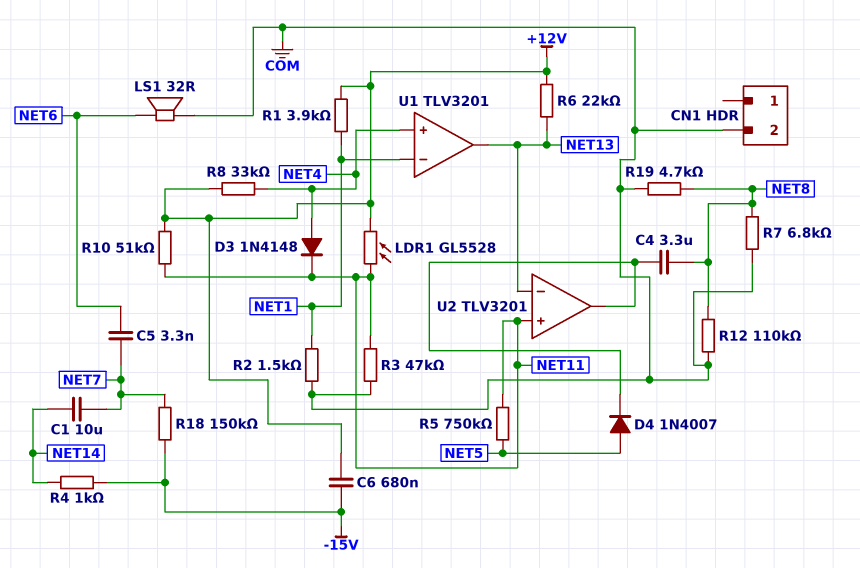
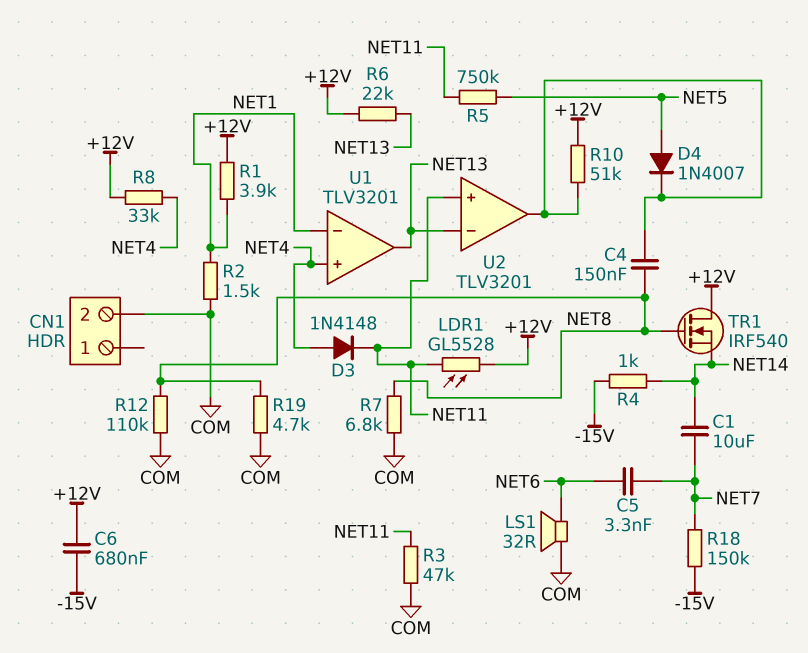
C4: 3.3uF (NET8, U2/out) -> 150nF (NET8, U2/out)
R10: 51k (+12V, NET11) -> 51k (+12V, U2/out)
TR1: none -> NMOS IRF540 (G NET8, D +12V, S NET14)

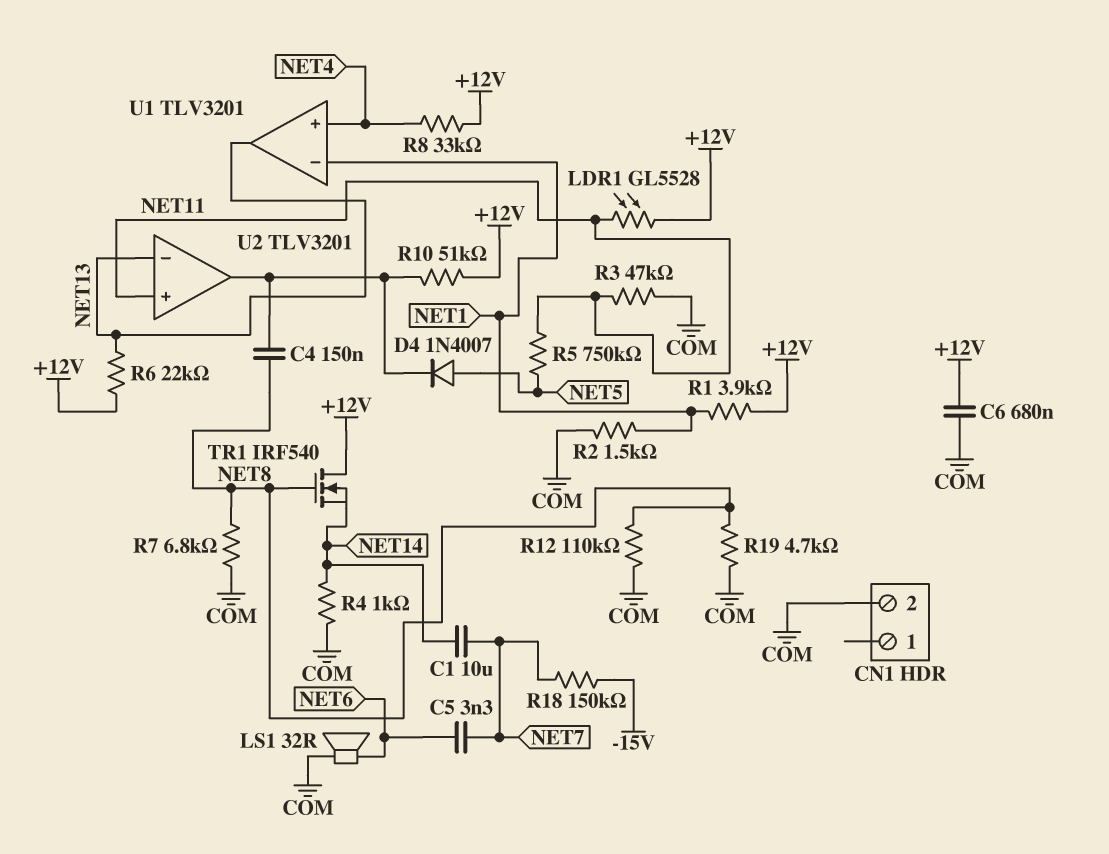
C6: 680nF (+12V, -15V) -> 680nF (+12V, COM)
D3: diode 1N4148 (A NET4, K NET11) -> none
R4: 1k (-15V, NET14) -> 1k (COM, NET14)

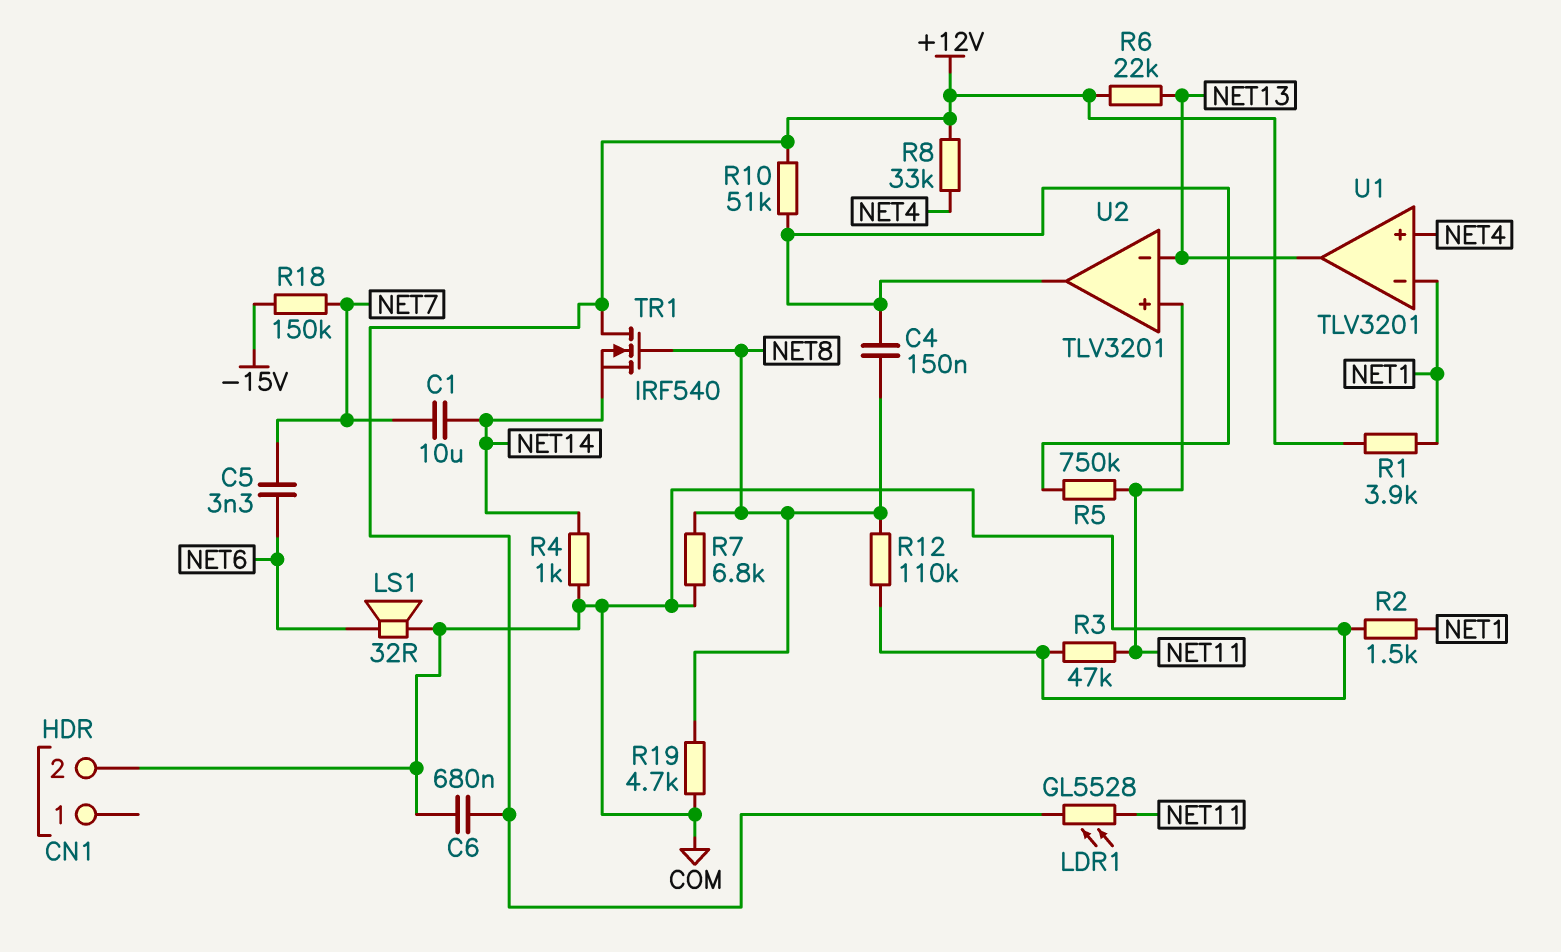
D4: diode 1N4007 (A NET5, K U2/out) -> none
R5: 750k (NET5, NET11) -> 750k (NET11, U2/out)

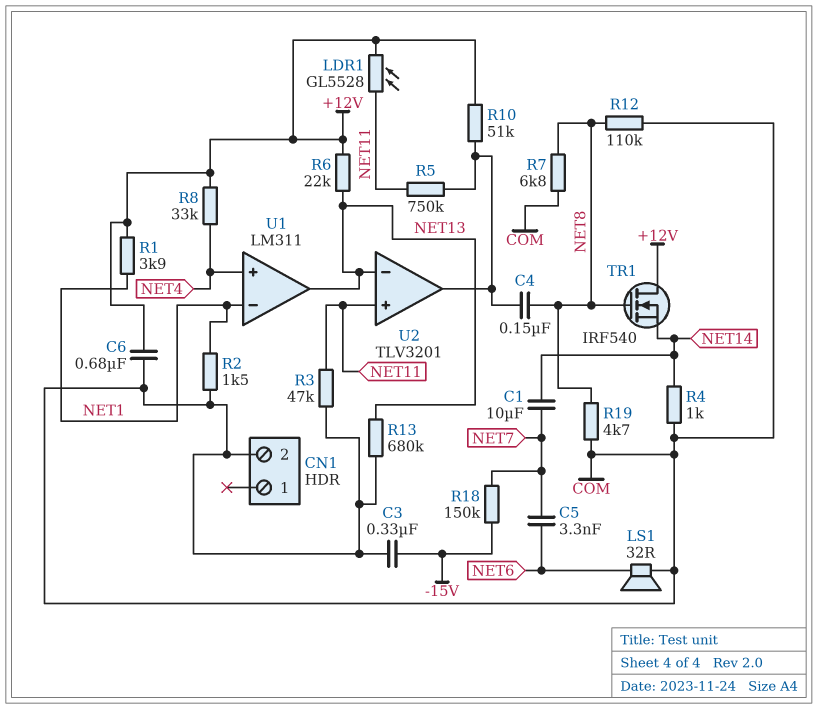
C3: none -> 330nF (-15V, COM)
R13: none -> 680k (COM, NET13)
U1: TLV3201 -> LM311

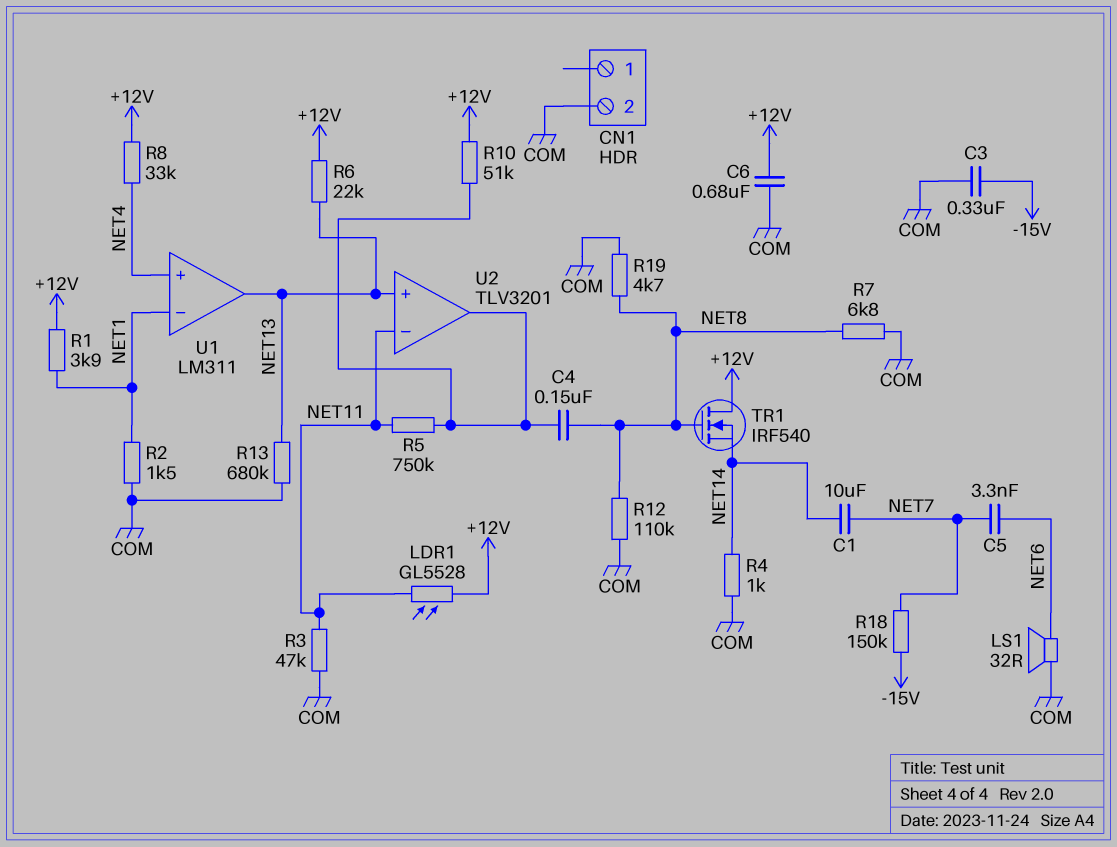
U2 pin in+: NET11 -> NET13
U2 pin in-: NET13 -> NET11

